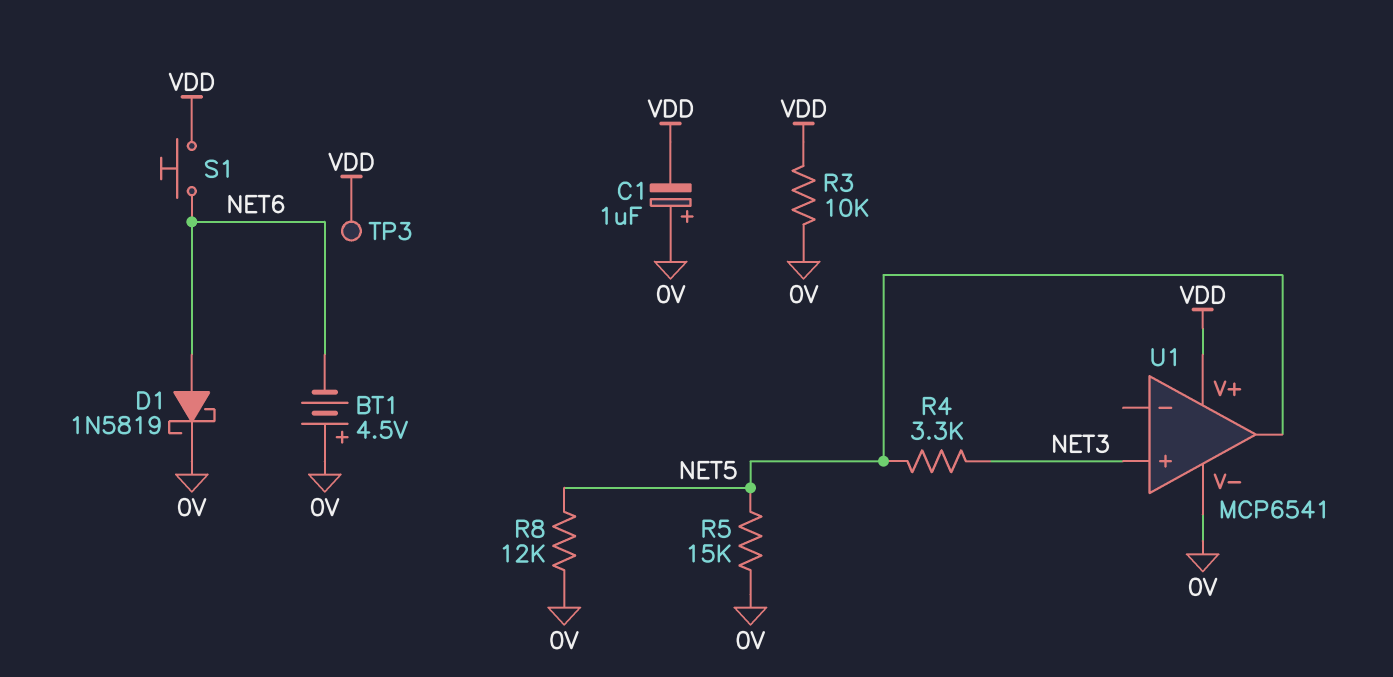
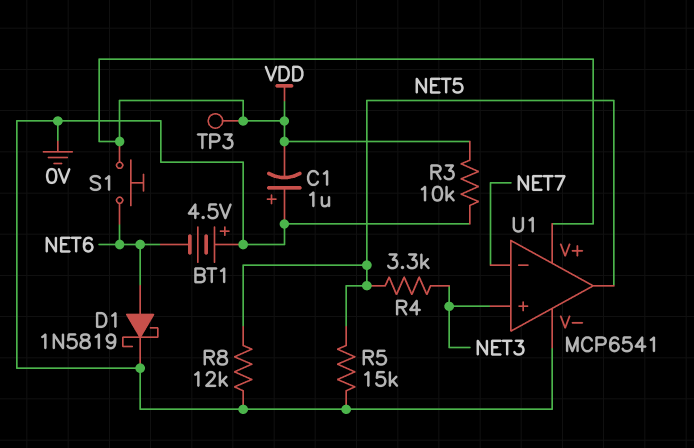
U1 pin in-: none -> NET7

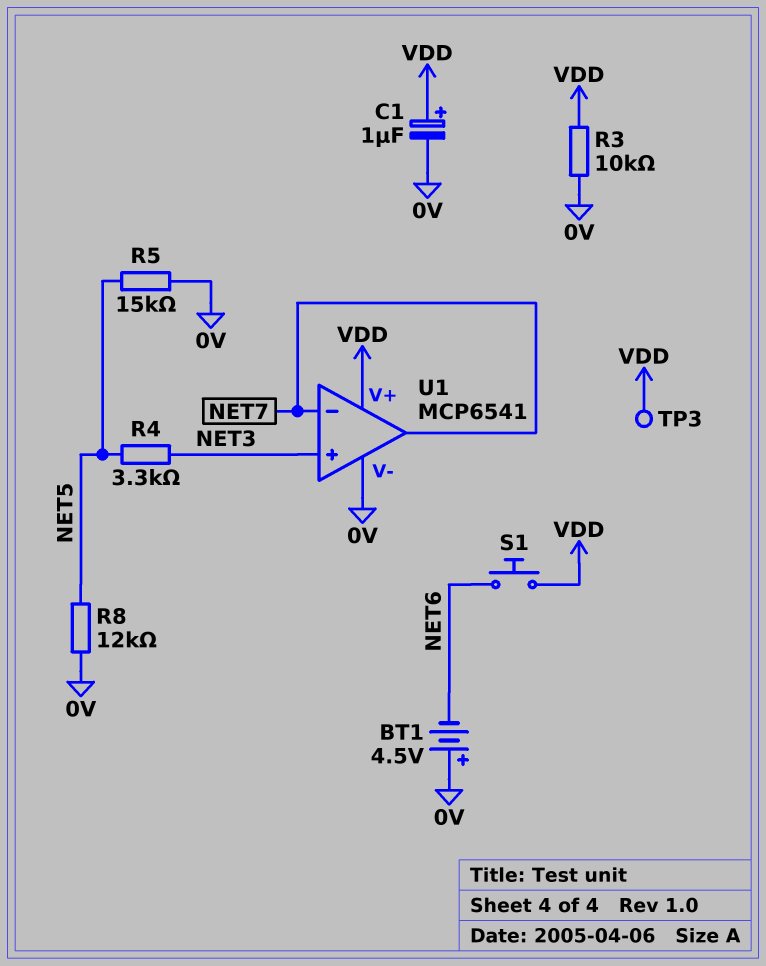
C1: 1uF (plus 0V, minus VDD) -> 1uF (plus VDD, minus 0V)
D1: schottky 1N5819 (A NET6, K 0V) -> none
U1 pin out: NET5 -> NET7

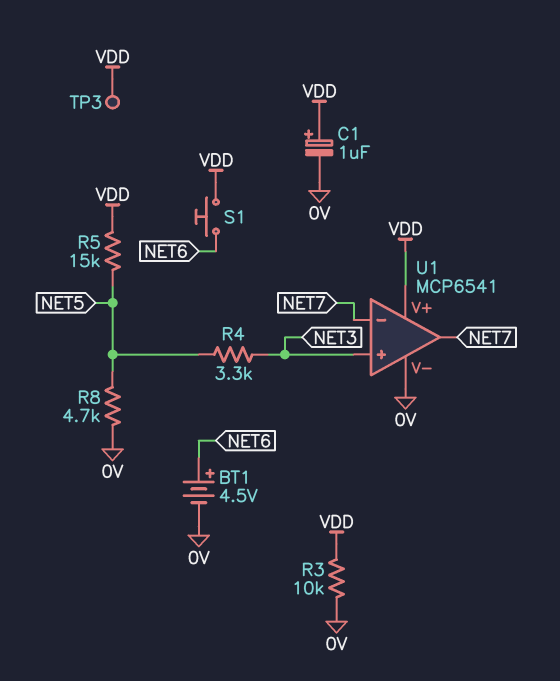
BT1: 4.5V (plus 0V, minus NET6) -> 4.5V (plus NET6, minus 0V)
R5: 15k (0V, NET5) -> 15k (NET5, VDD)
R8: 12k (0V, NET5) -> 4.7k (0V, NET5)

